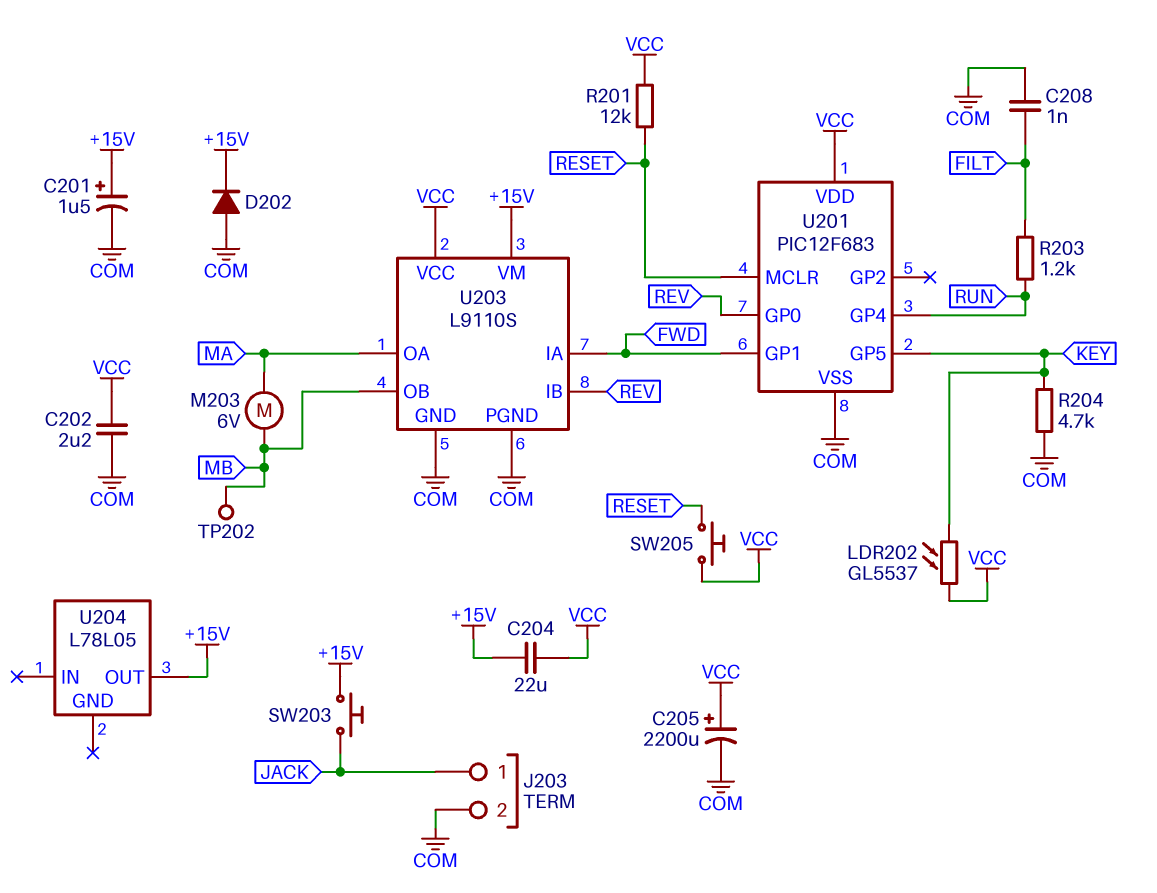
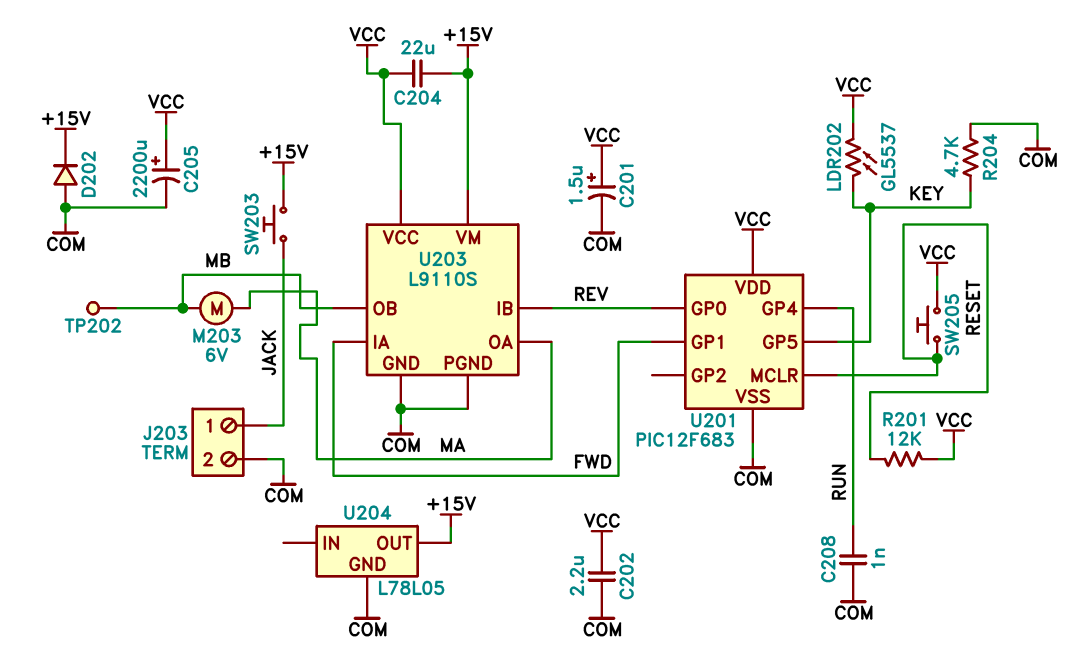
C201: 1.5uF (plus +15V, minus COM) -> 1.5uF (plus VCC, minus COM)
C208: 1nF (COM, FILT) -> 1nF (COM, RUN)
R203: 1.2k (FILT, RUN) -> none
U204 pin GND: none -> COM

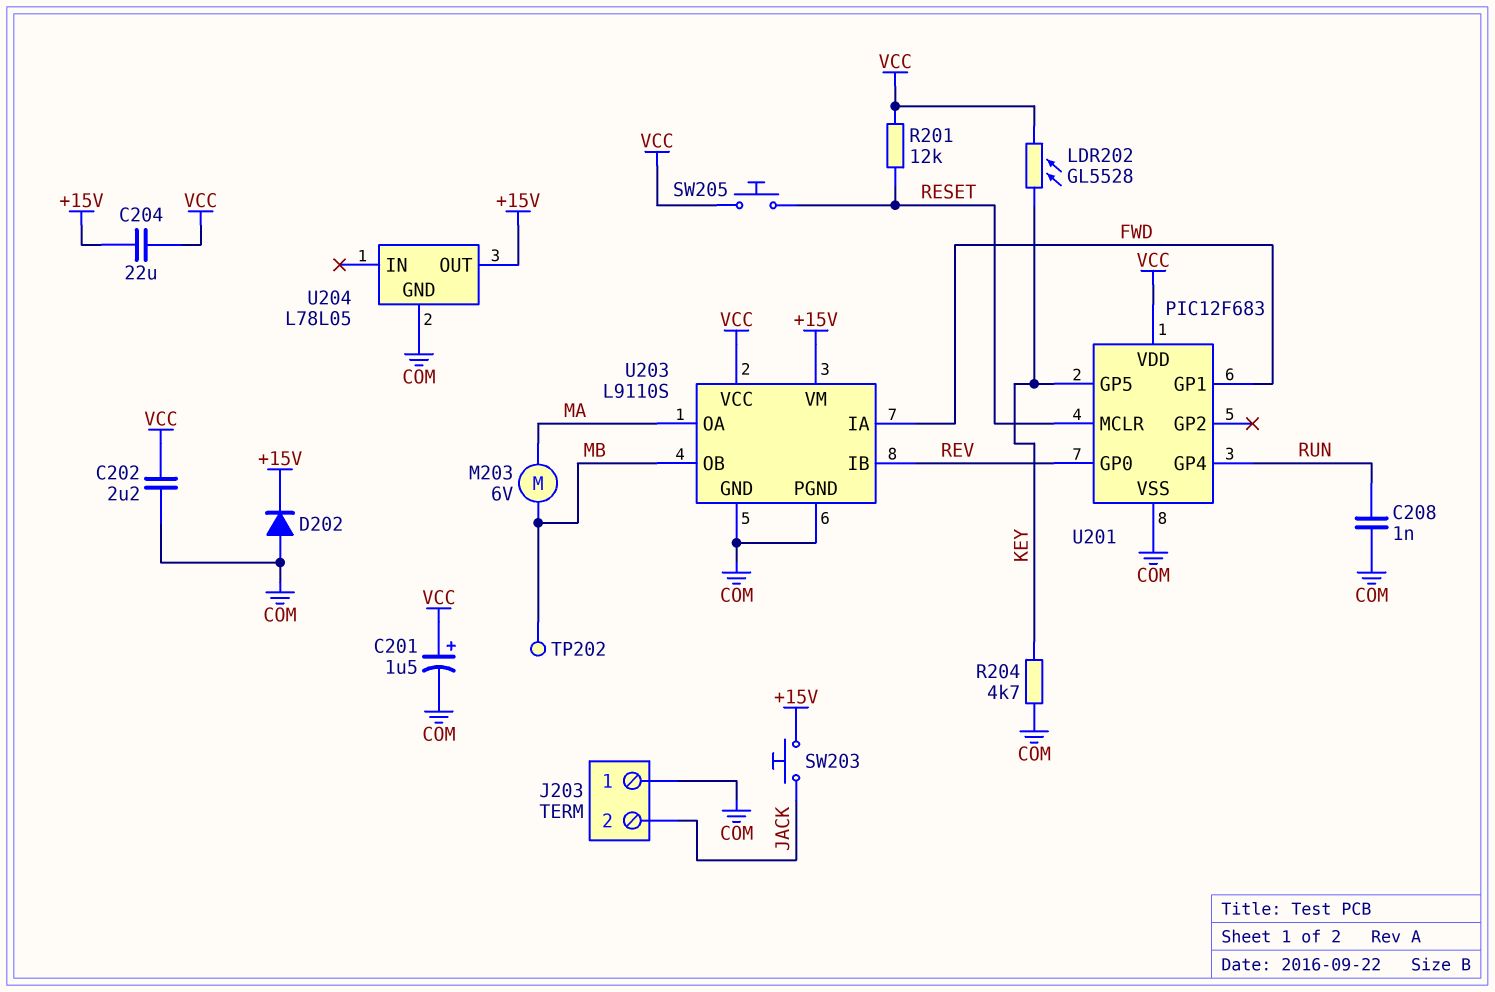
C205: 2200uF (plus VCC, minus COM) -> none
J203 pin 1: JACK -> COM
J203 pin 2: COM -> JACK
LDR202: GL5537 (KEY, VCC) -> GL5528 (KEY, VCC)

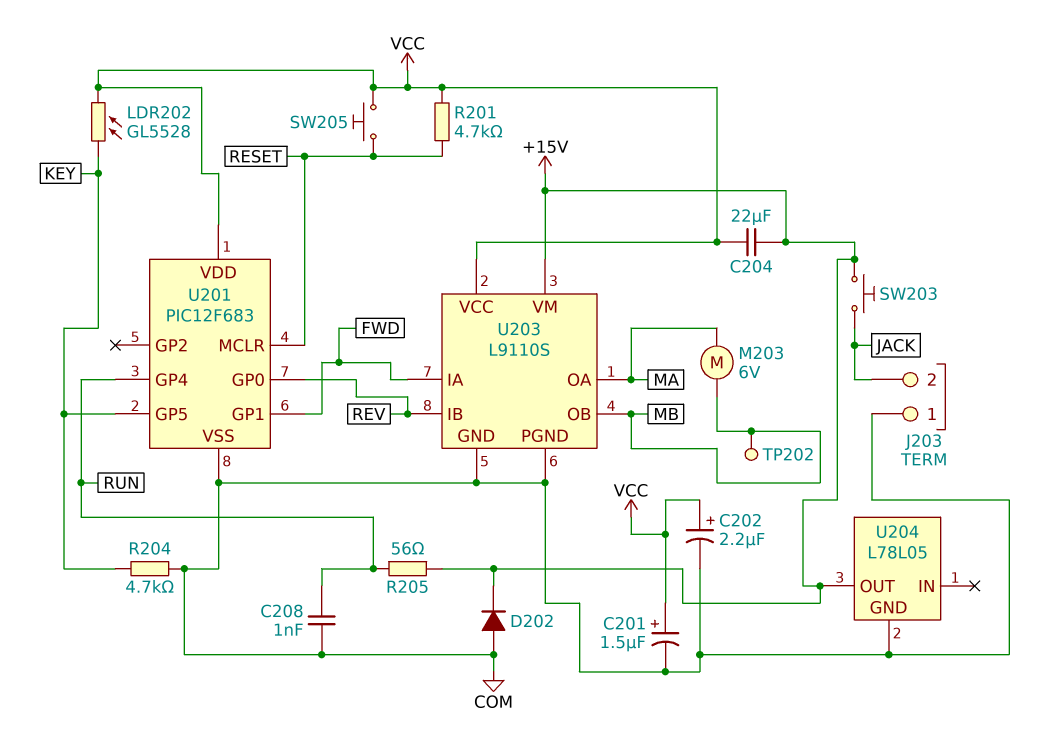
C202: 2.2uF (COM, VCC) -> 2.2uF (plus VCC, minus COM)
R201: 12k (RESET, VCC) -> 4.7k (RESET, VCC)
R205: none -> 56 (+15V, RUN)

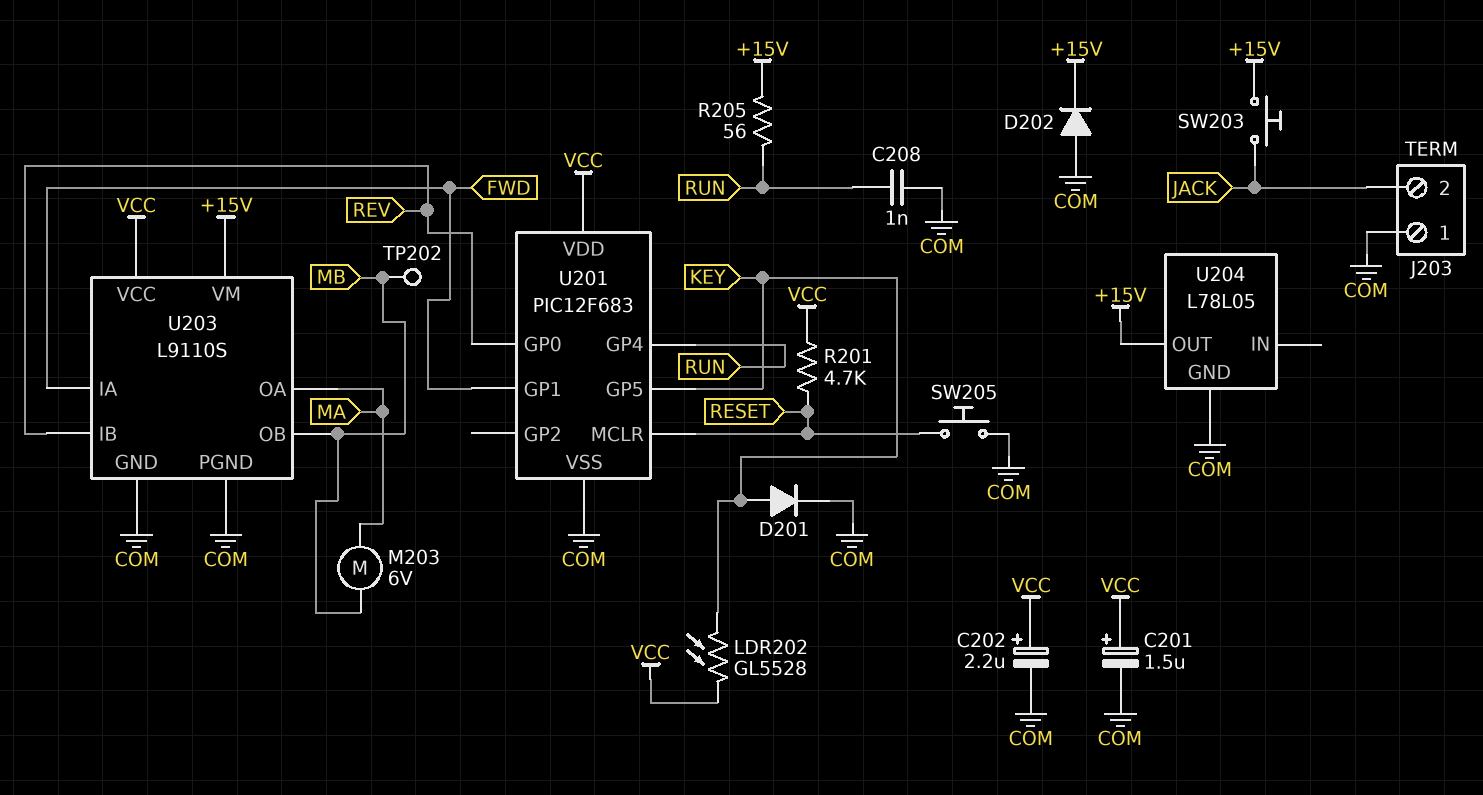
C204: 22uF (+15V, VCC) -> none
D201: none -> diode (A KEY, K COM)
R204: 4.7k (COM, KEY) -> none
SW205: button (RESET, VCC) -> button (COM, RESET)

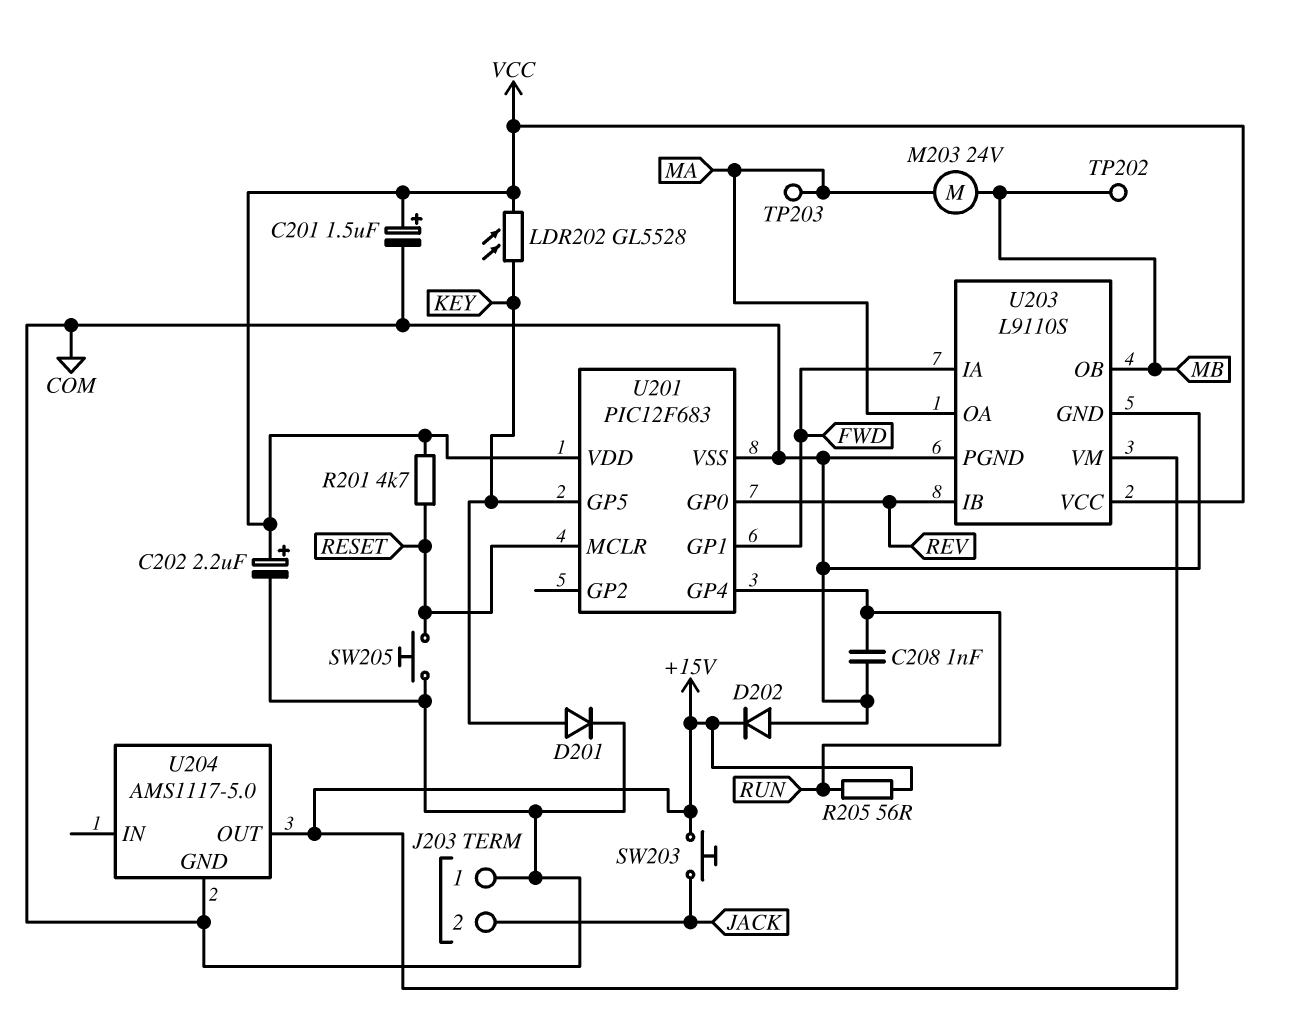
M203: motor 6V (MA, MB) -> motor 24V (MA, MB)
TP203: none -> test point (MA)
U204: L78L05 -> AMS1117-5.0

